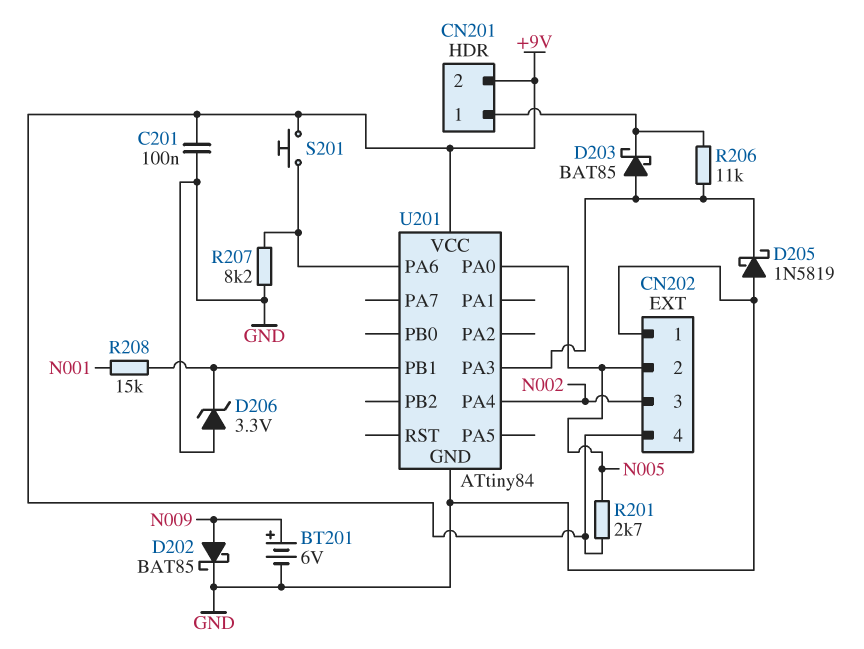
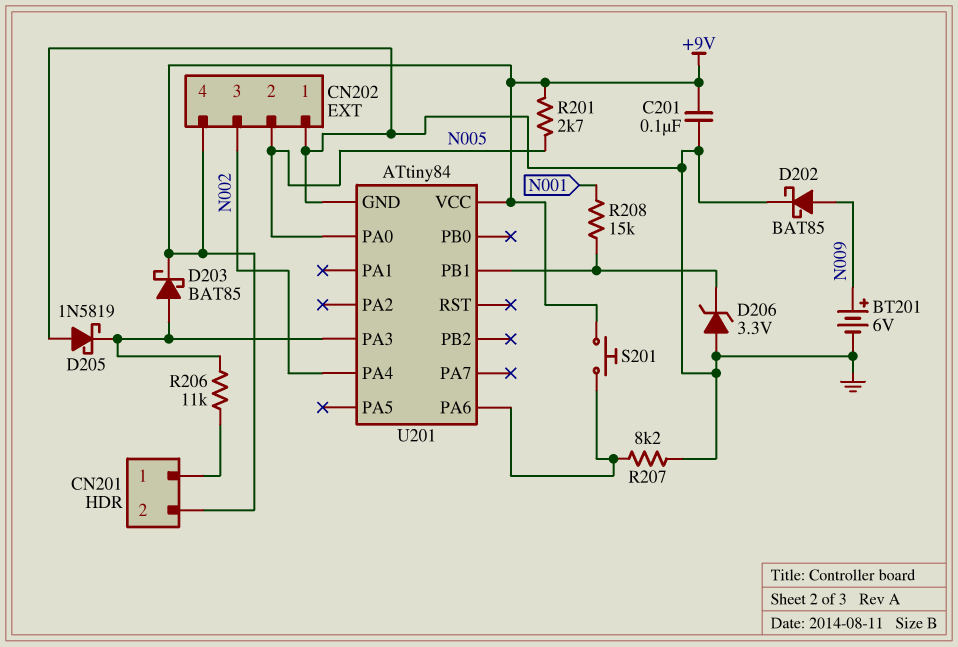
D203: schottky BAT85 (A U201/PA3, K CN201/1) -> schottky BAT85 (A U201/PA3, K +9V)

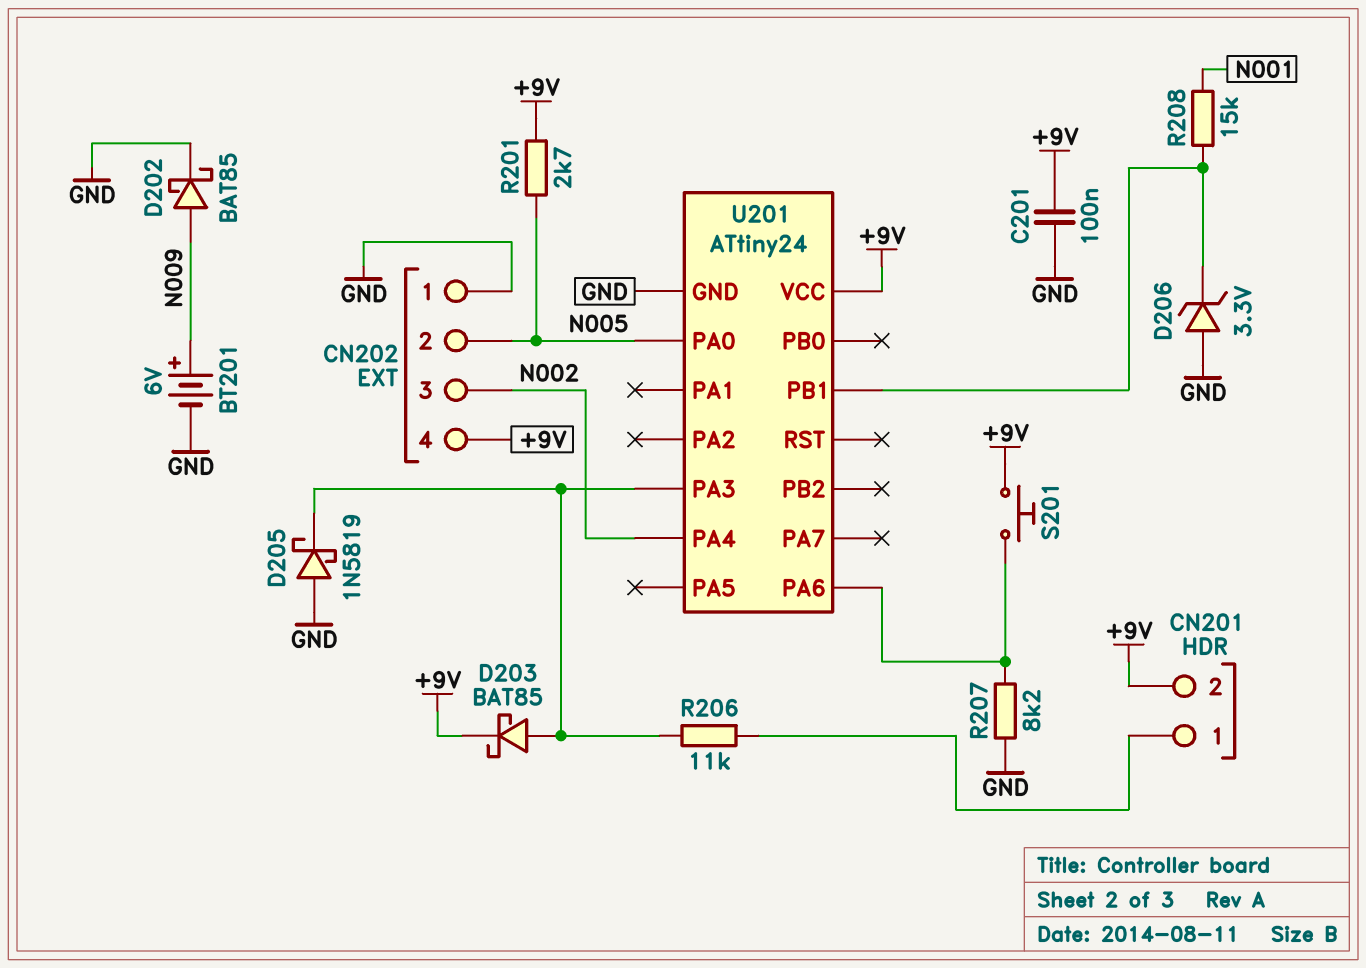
U201: ATtiny84 -> ATtiny24

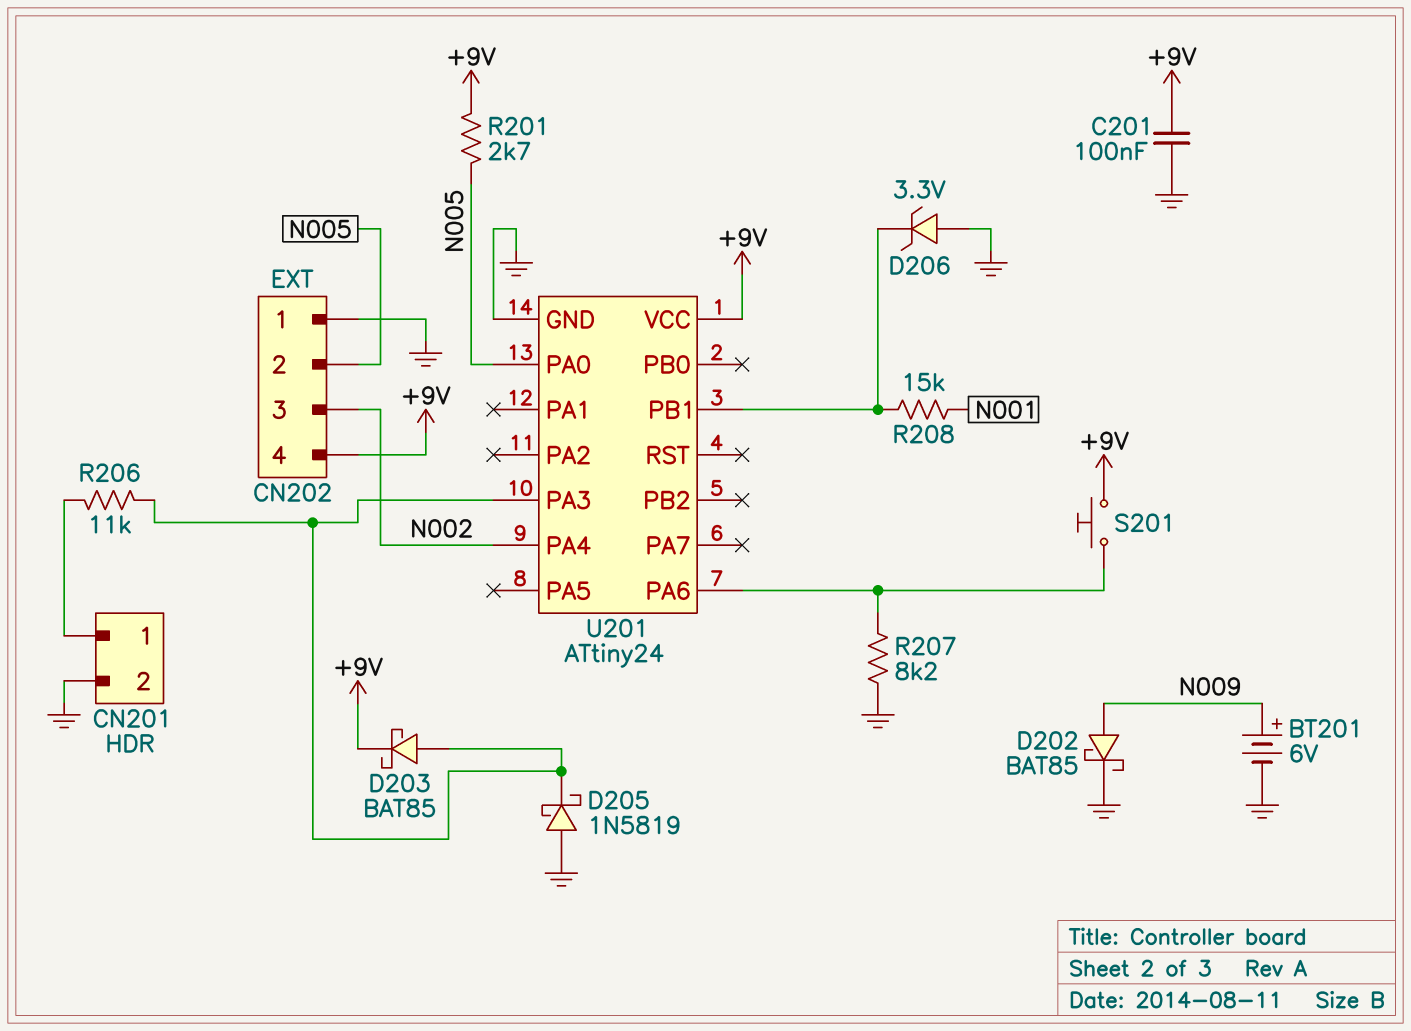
CN201 pin 2: +9V -> GND

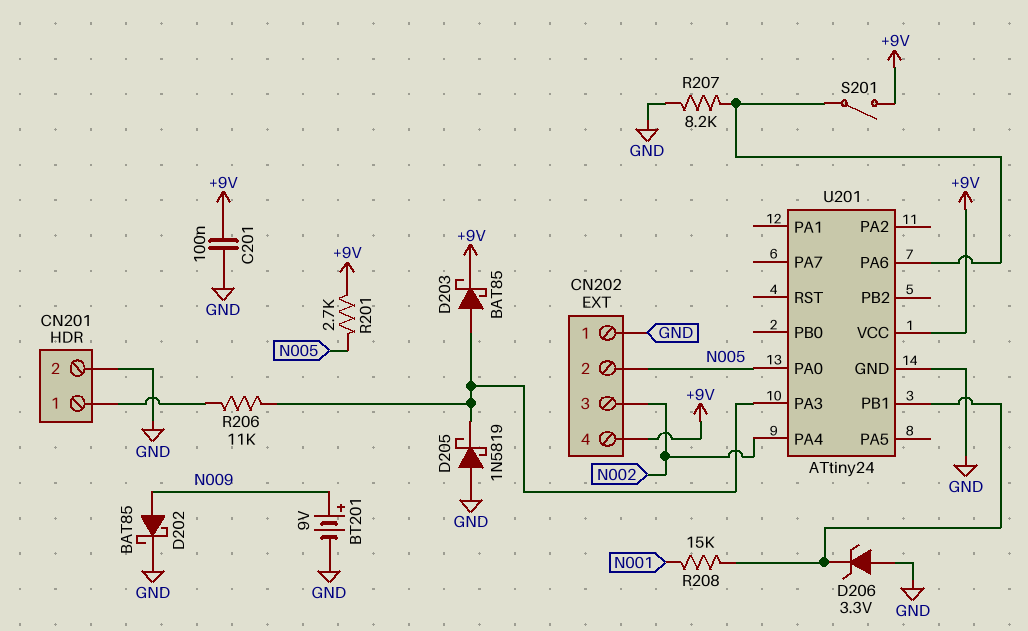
BT201: 6V (plus N009, minus GND) -> 9V (plus N009, minus GND)
S201: button (+9V, U201/PA6) -> switch (+9V, U201/PA6)

